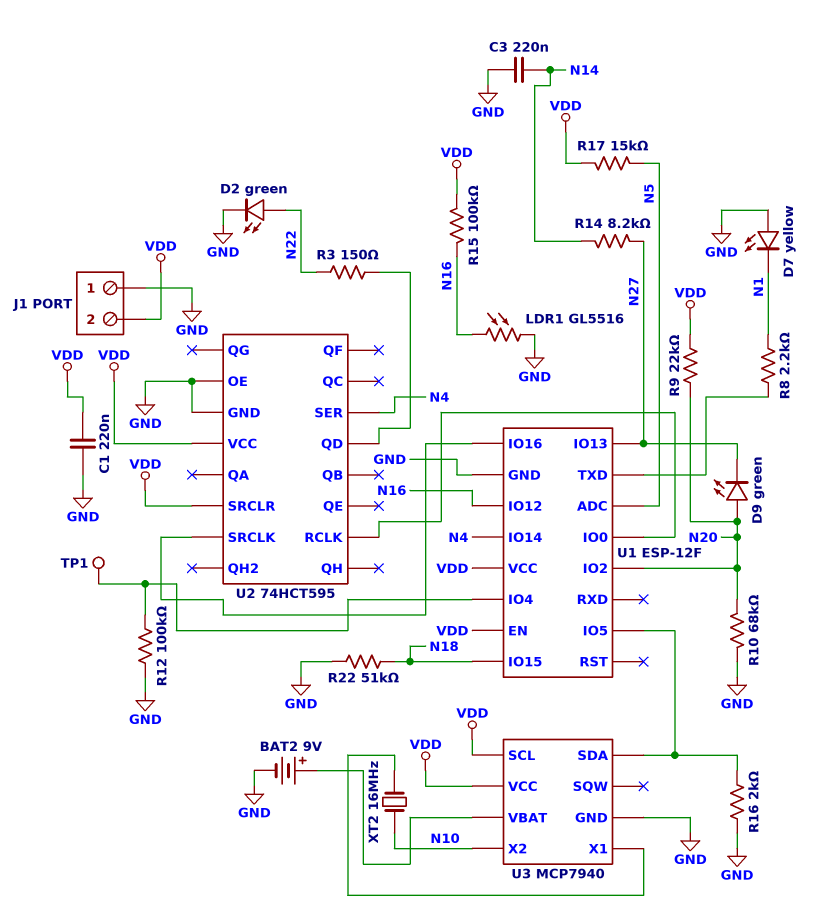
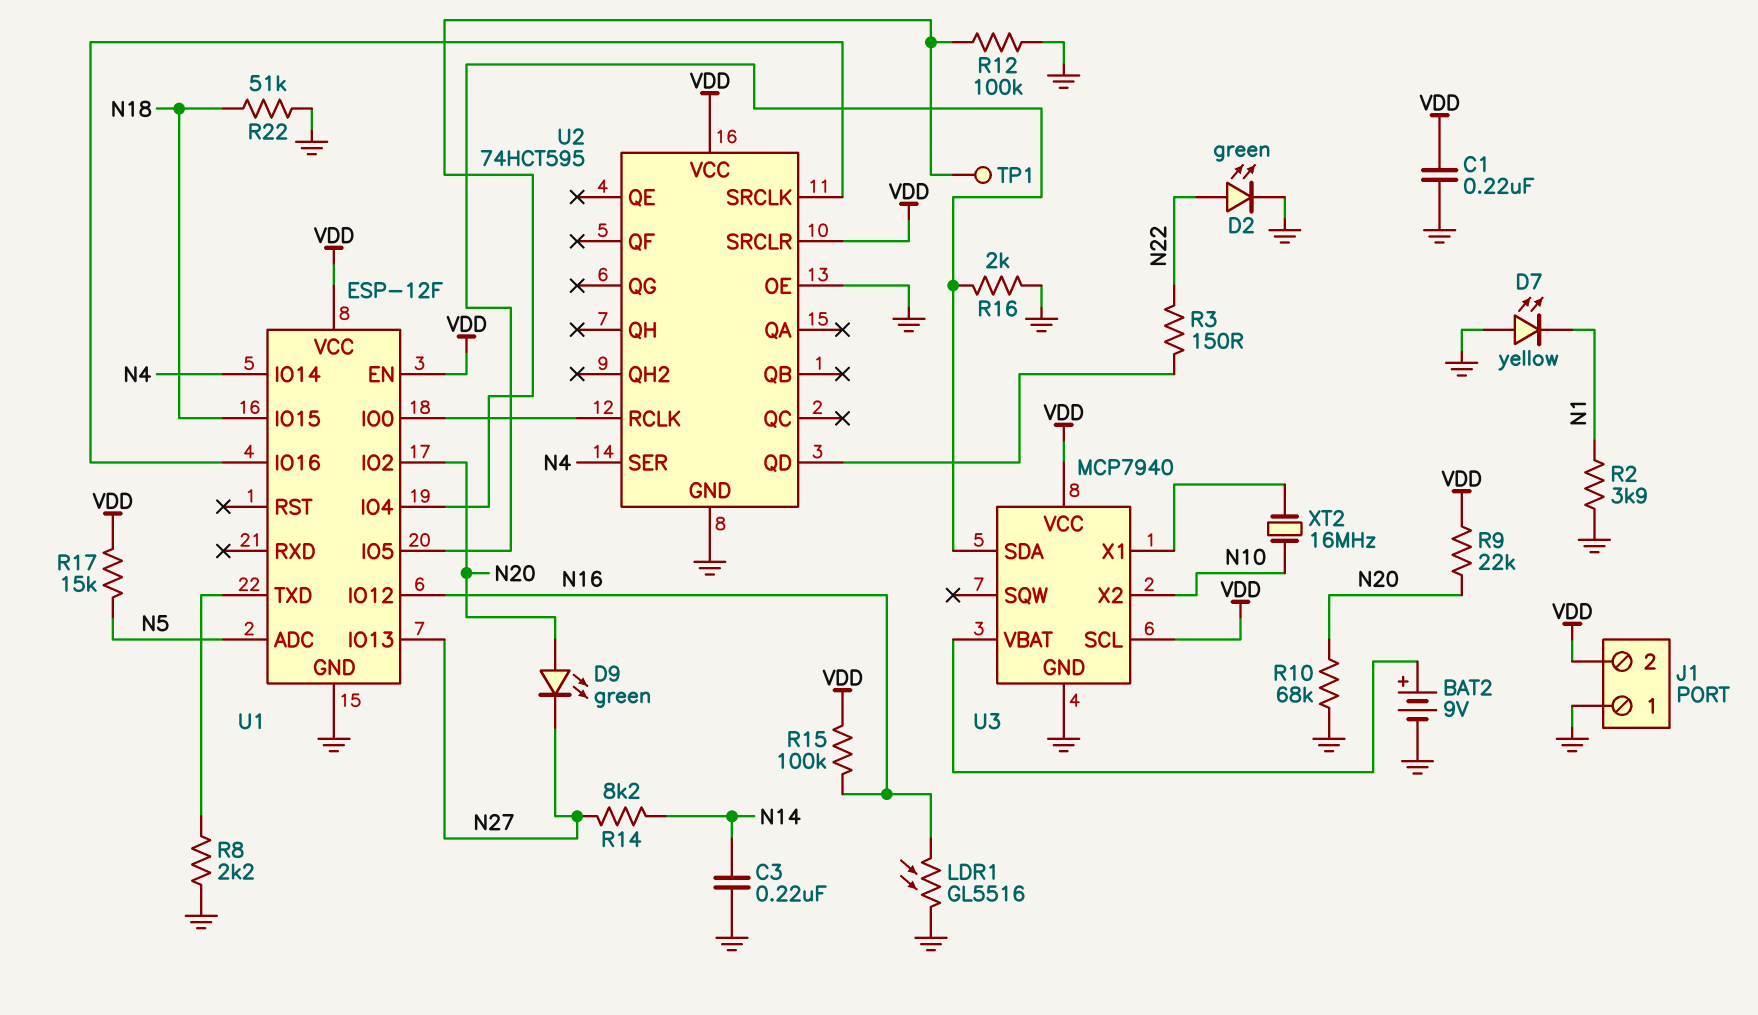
R2: none -> 3.9k (GND, N1)
R8: 2.2k (N1, U1/TXD) -> 2.2k (GND, U1/TXD)

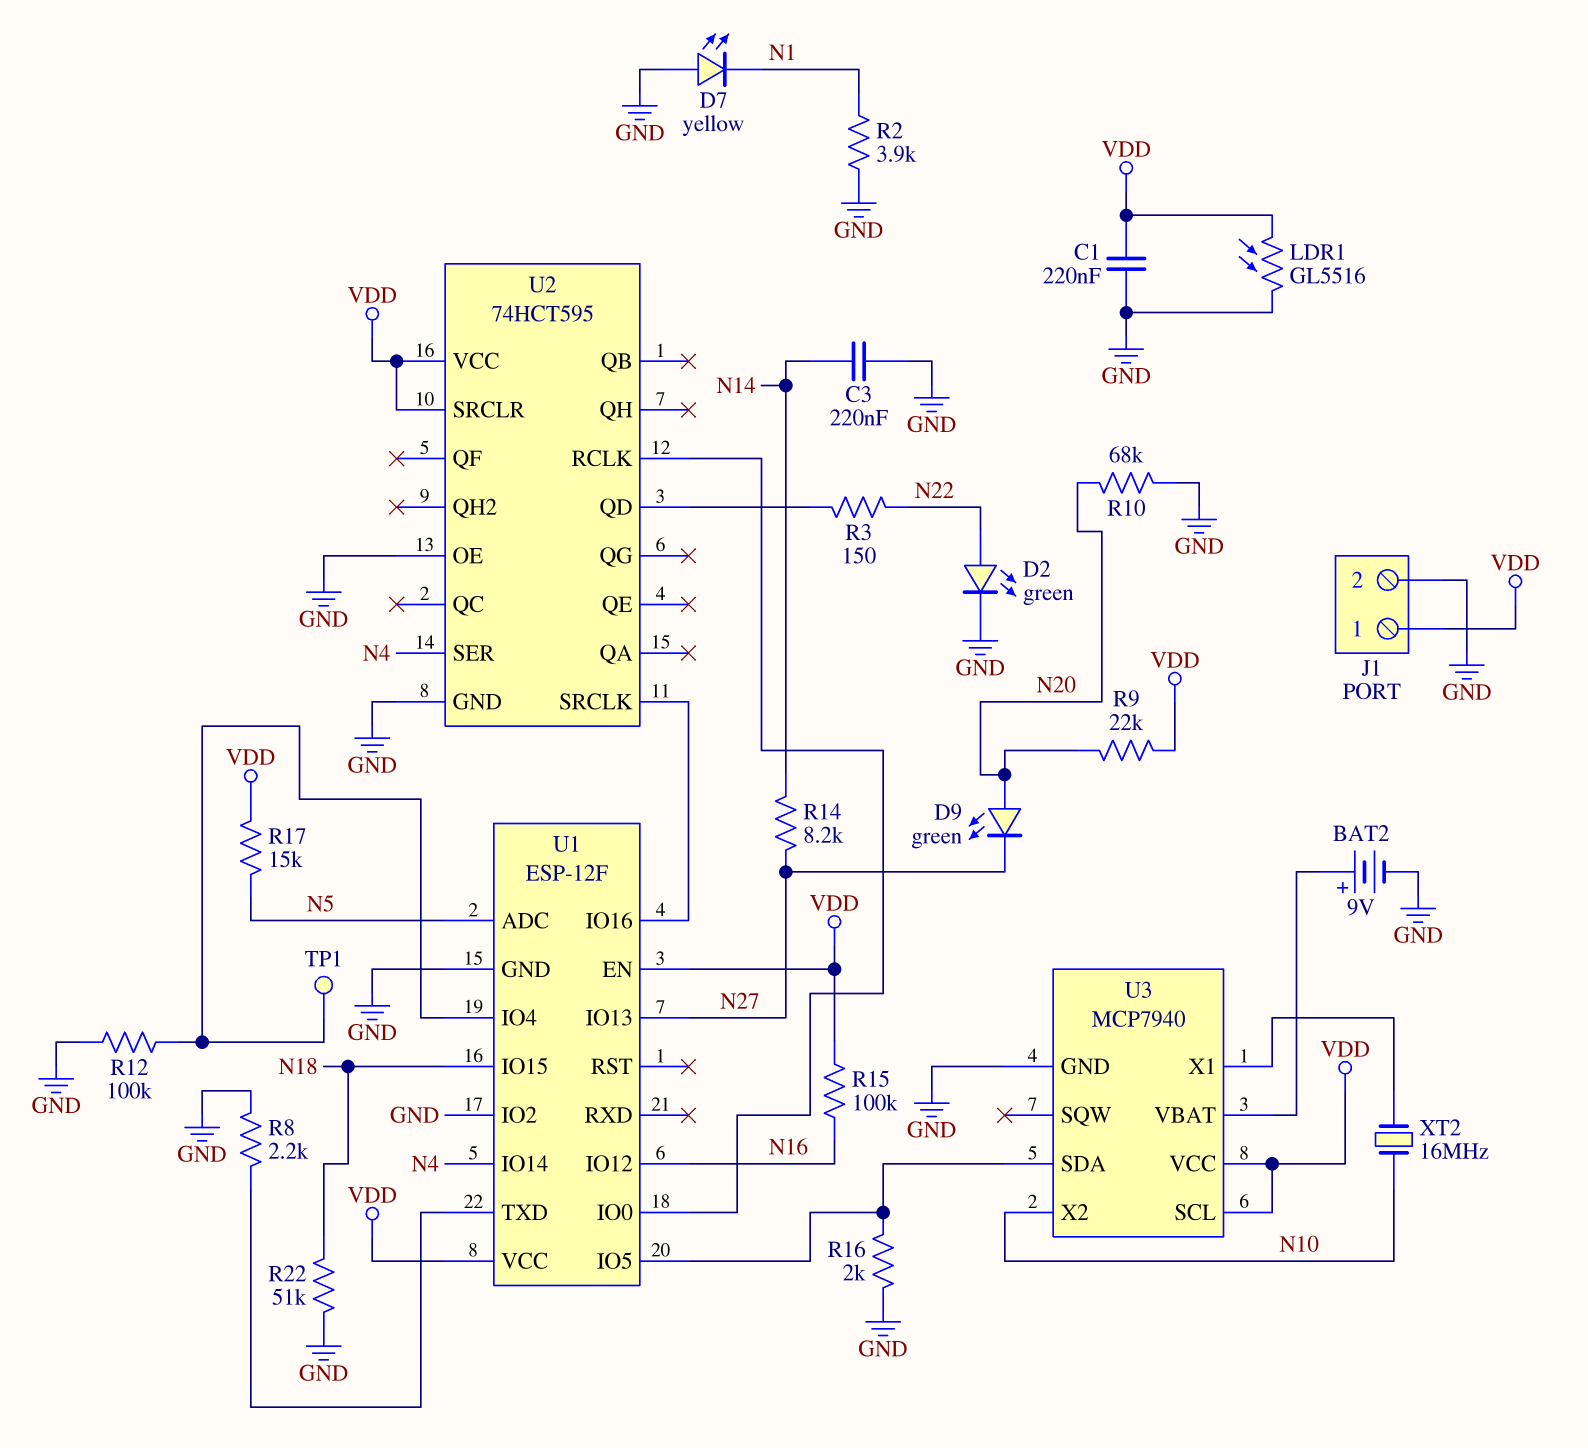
J1 pin 1: GND -> VDD
J1 pin 2: VDD -> GND
LDR1: GL5516 (GND, N16) -> GL5516 (GND, VDD)
U1 pin IO2: N20 -> GND

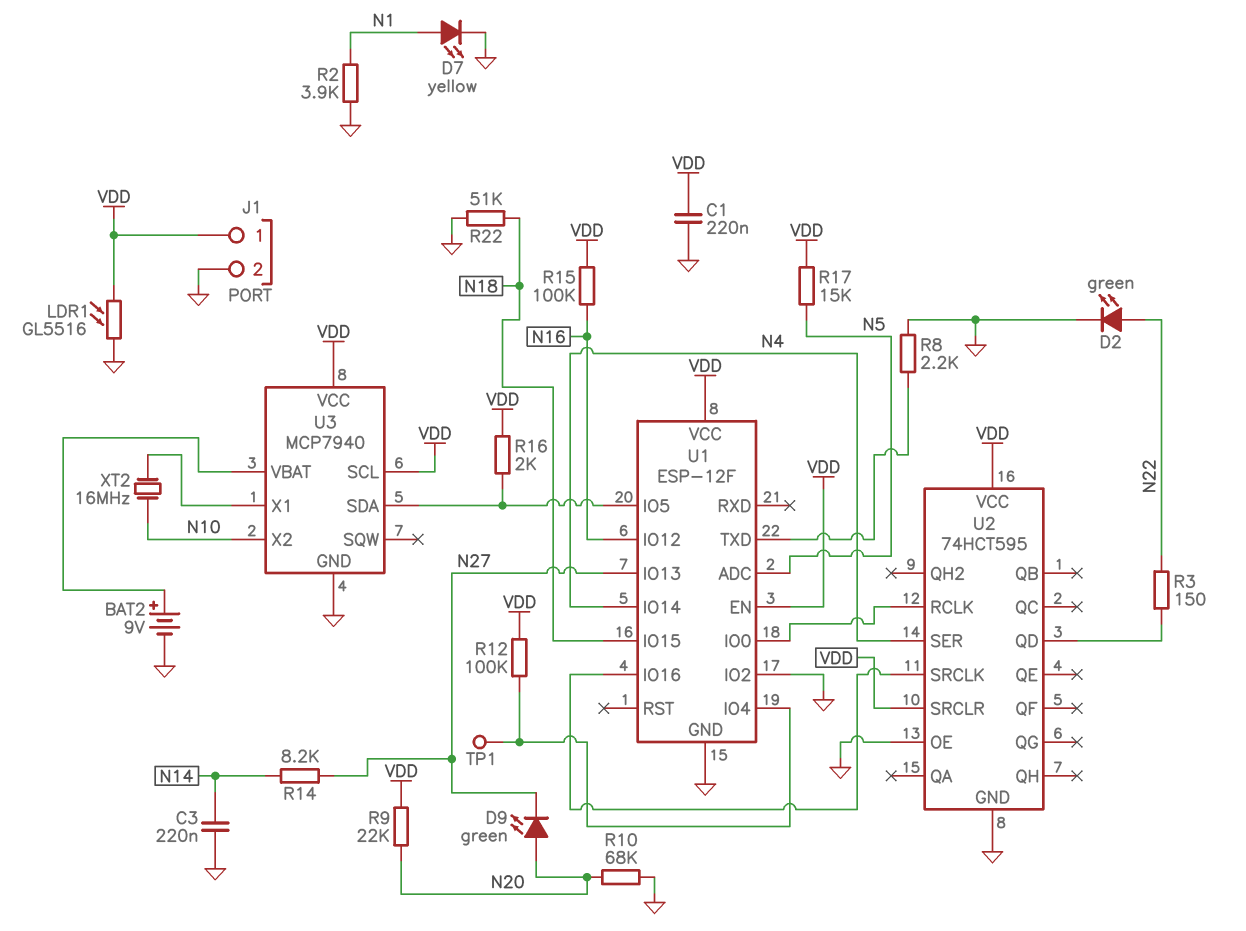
D7: LED yellow (A GND, K N1) -> LED yellow (A N1, K GND)
R12: 100k (GND, U1/IO4) -> 100k (U1/IO4, VDD)
R16: 2k (GND, U1/IO5) -> 2k (U1/IO5, VDD)

